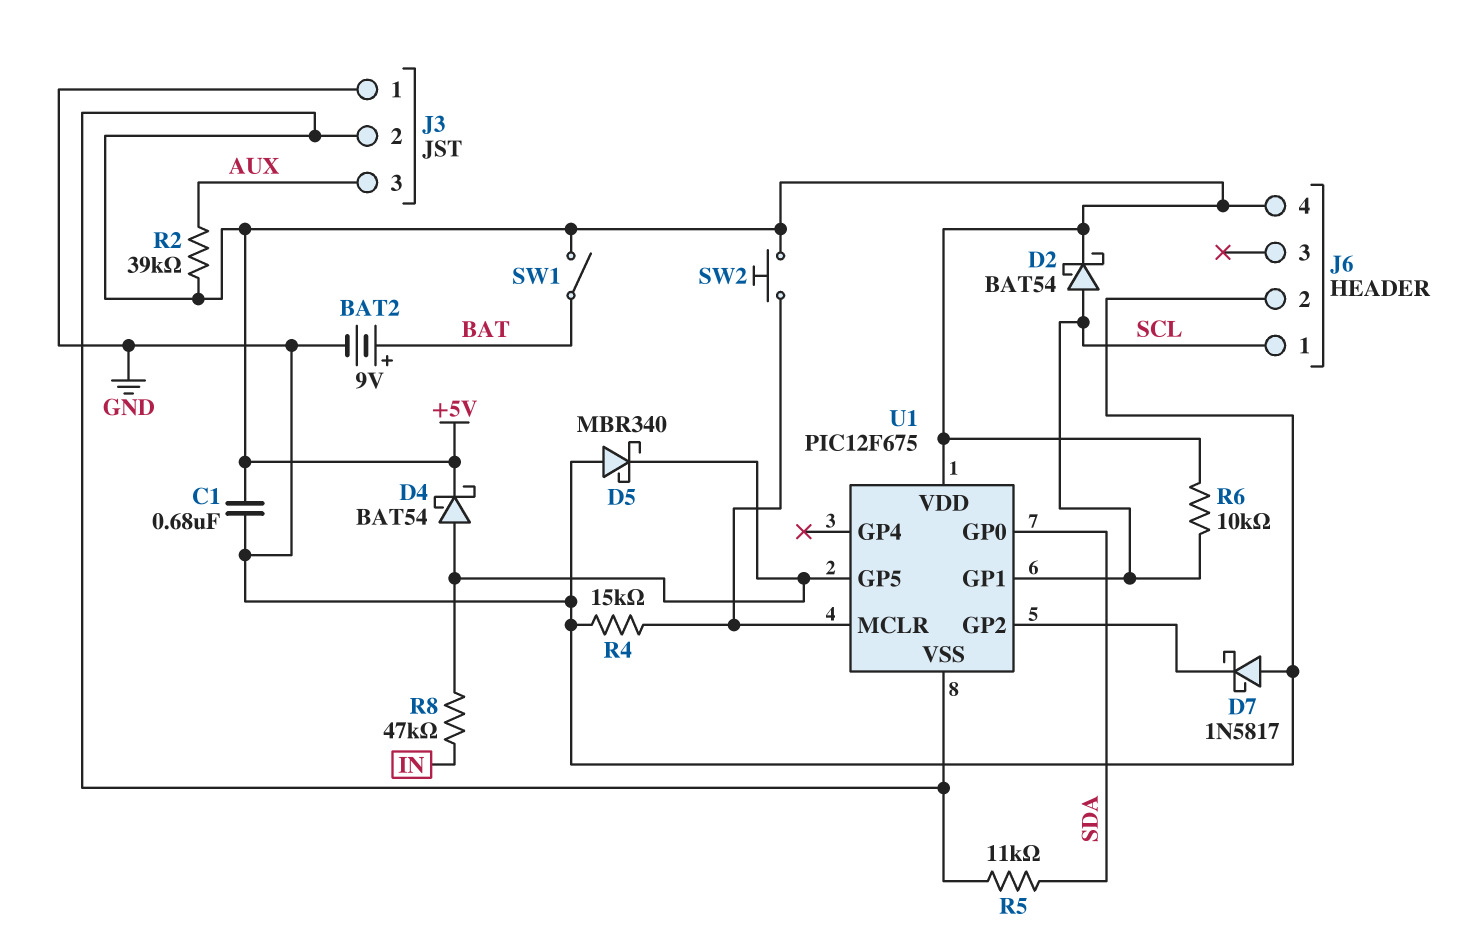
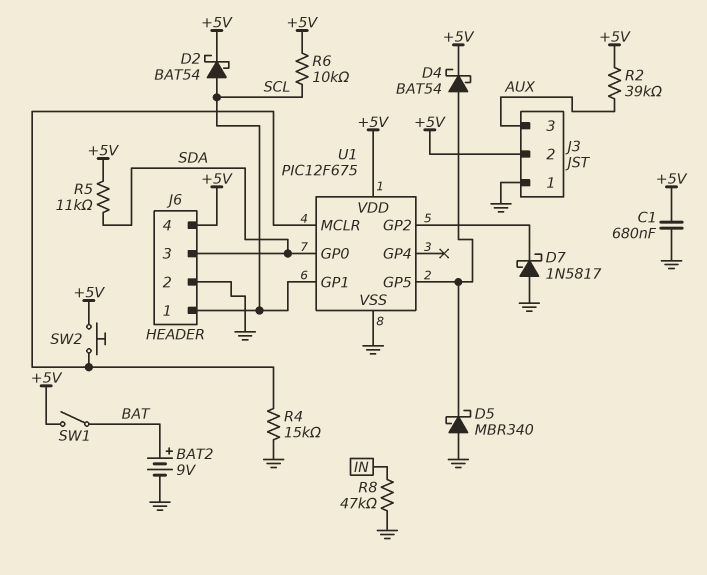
J6 pin 3: none -> SDA
R8: 47k (IN, U1/GP5) -> 47k (GND, IN)
U1 pin VSS: +5V -> GND

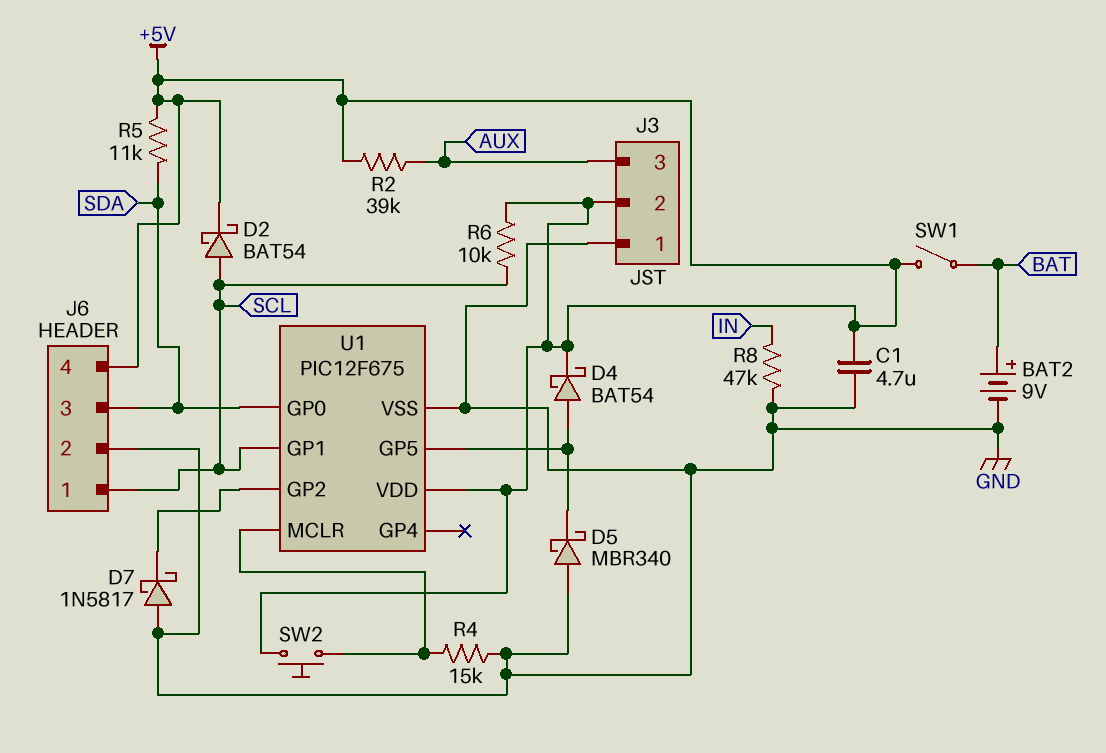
C1: 680nF (+5V, GND) -> 4.7uF (+5V, GND)

